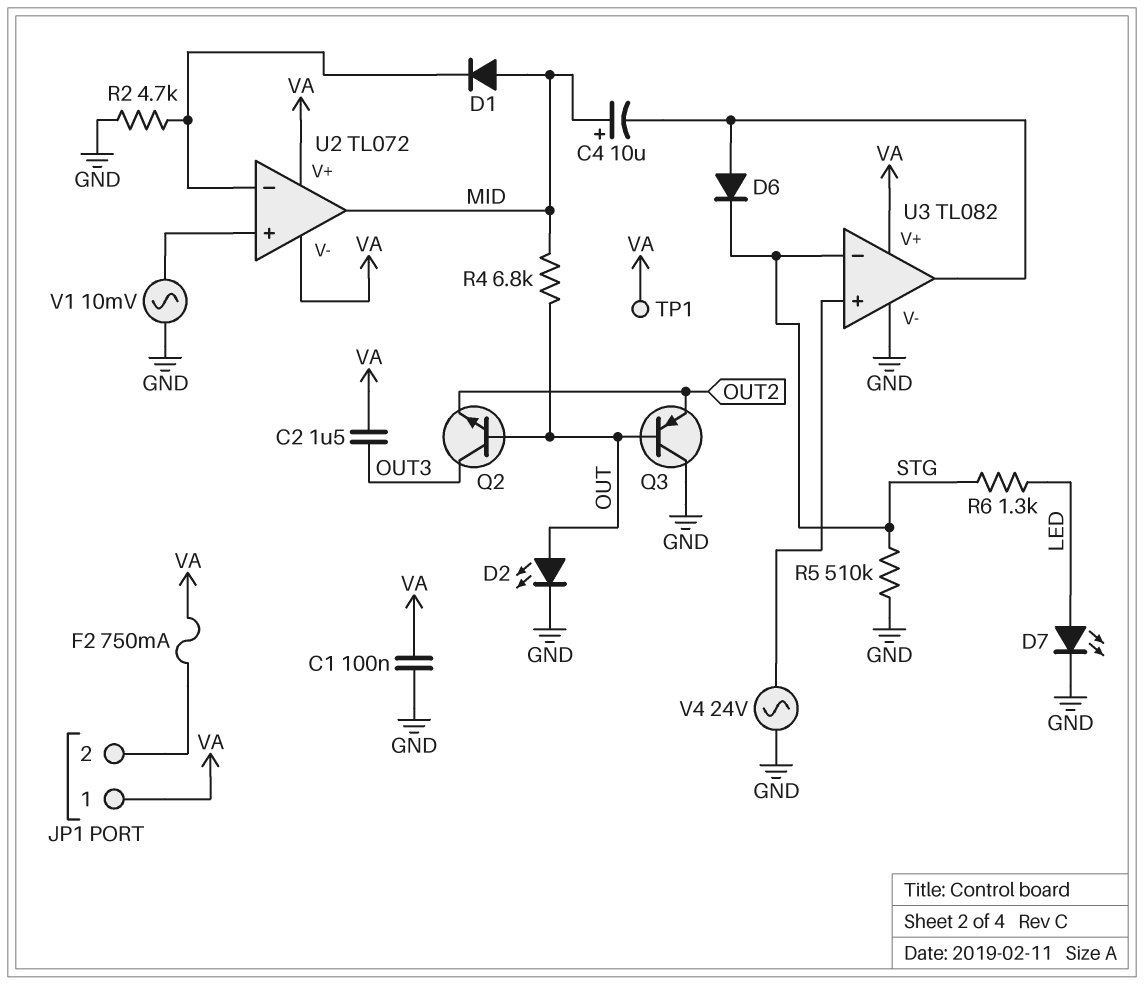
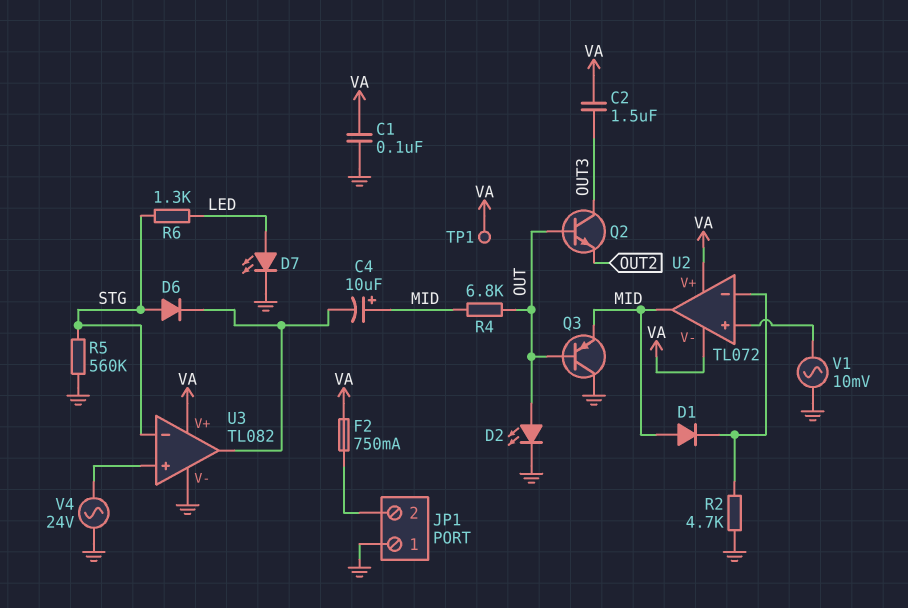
D6: diode (A U3/out, K STG) -> diode (A STG, K U3/out)
JP1 pin 1: VA -> GND
Q3: PNP (B OUT, C GND, E OUT2) -> PNP (B OUT, C GND, E MID)
R5: 510k (GND, STG) -> 560k (GND, STG)

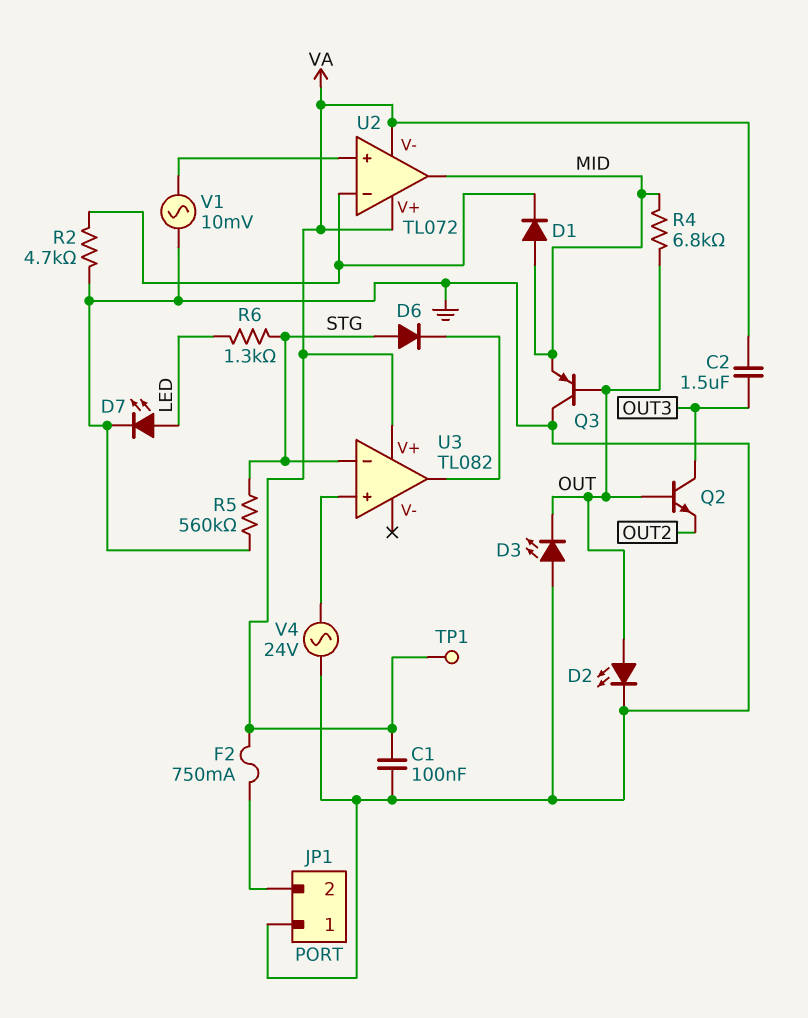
C4: 10uF (plus MID, minus U3/out) -> none
D3: none -> LED (A GND, K OUT)
U3 pin V-: GND -> none

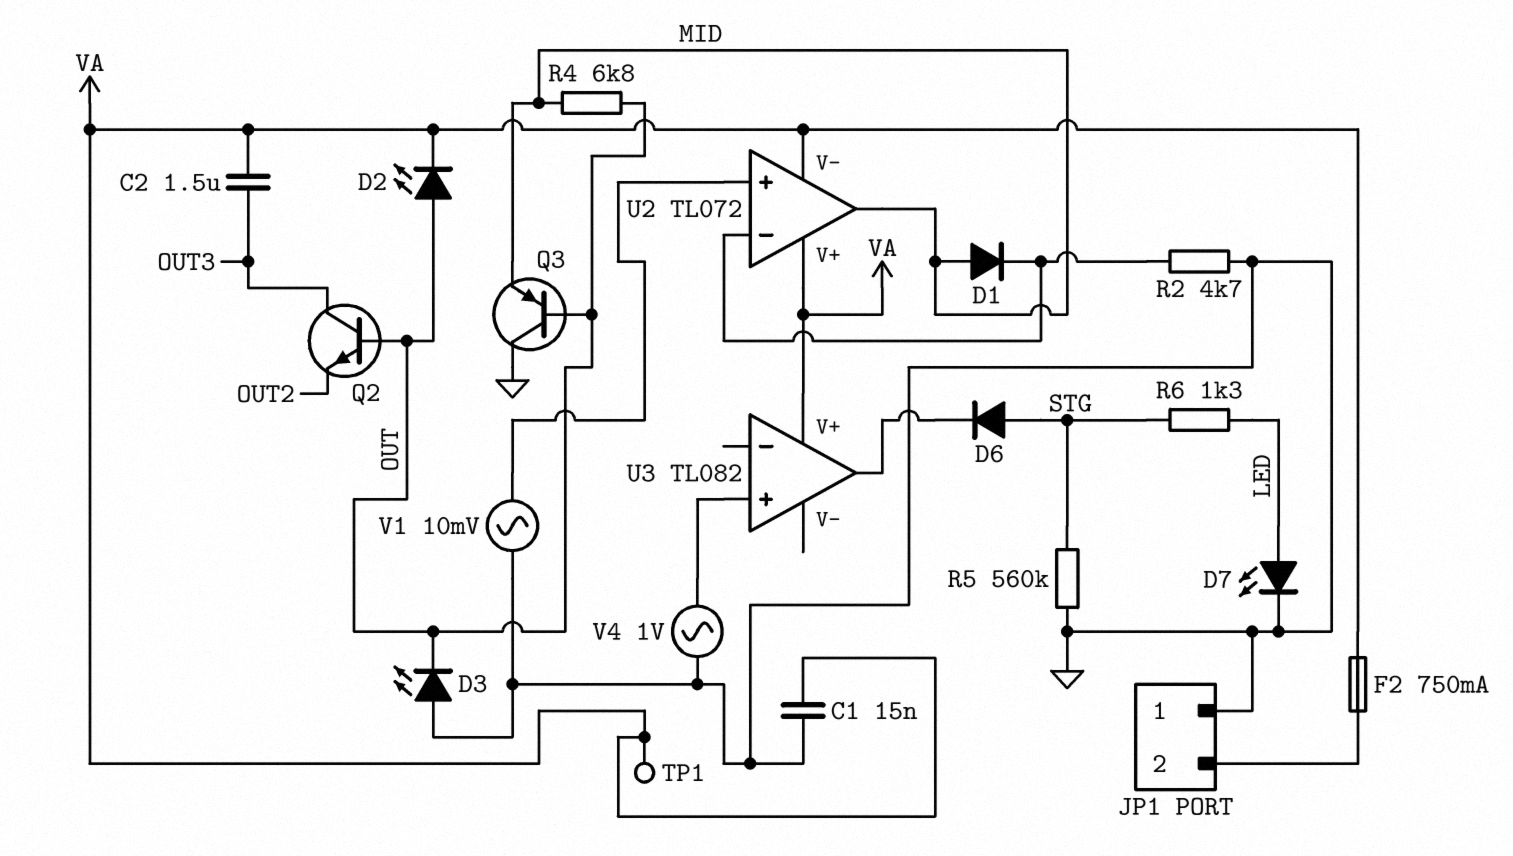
C1: 100nF (GND, VA) -> 15nF (GND, VA)
D2: LED (A OUT, K GND) -> LED (A OUT, K VA)
U3 pin in-: STG -> none
V4: AC 24V (GND, U3/in+) -> AC 1V (GND, U3/in+)

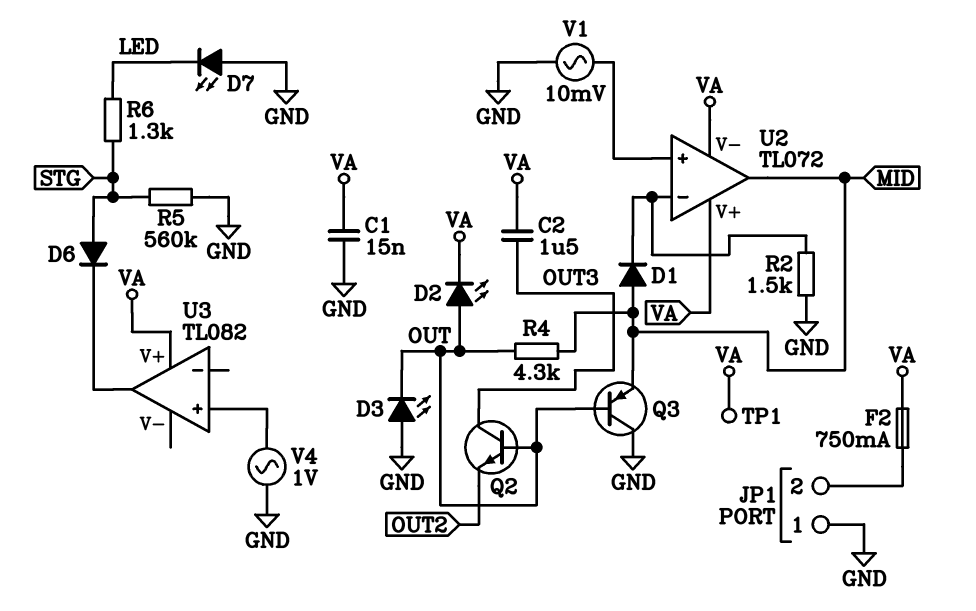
D7: LED (A LED, K GND) -> LED (A GND, K LED)
R2: 4.7k (GND, U2/in-) -> 1.5k (GND, U2/in-)
R4: 6.8k (MID, OUT) -> 4.3k (MID, OUT)

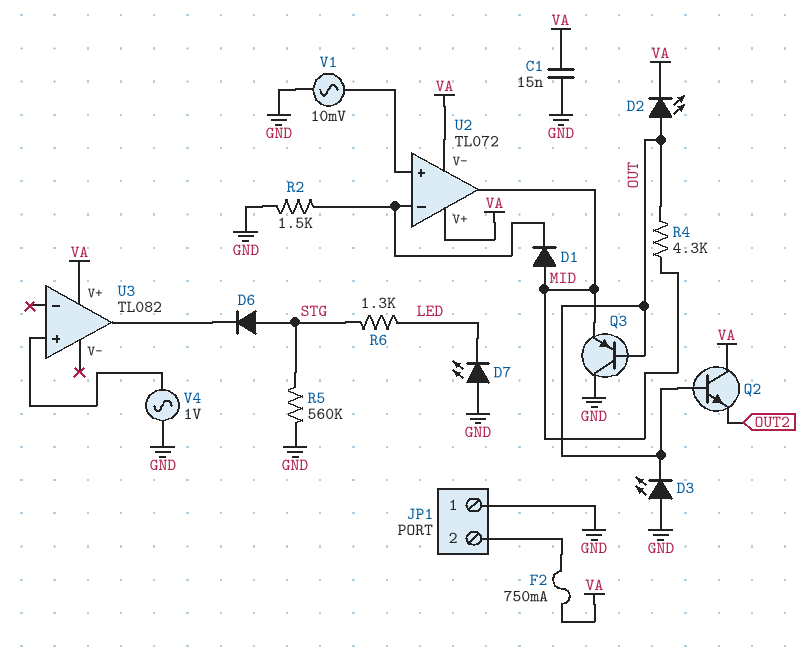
C2: 1.5uF (OUT3, VA) -> none
Q2: NPN (B OUT, C OUT3, E OUT2) -> NPN (B OUT, C VA, E OUT2)
TP1: test point (VA) -> none

